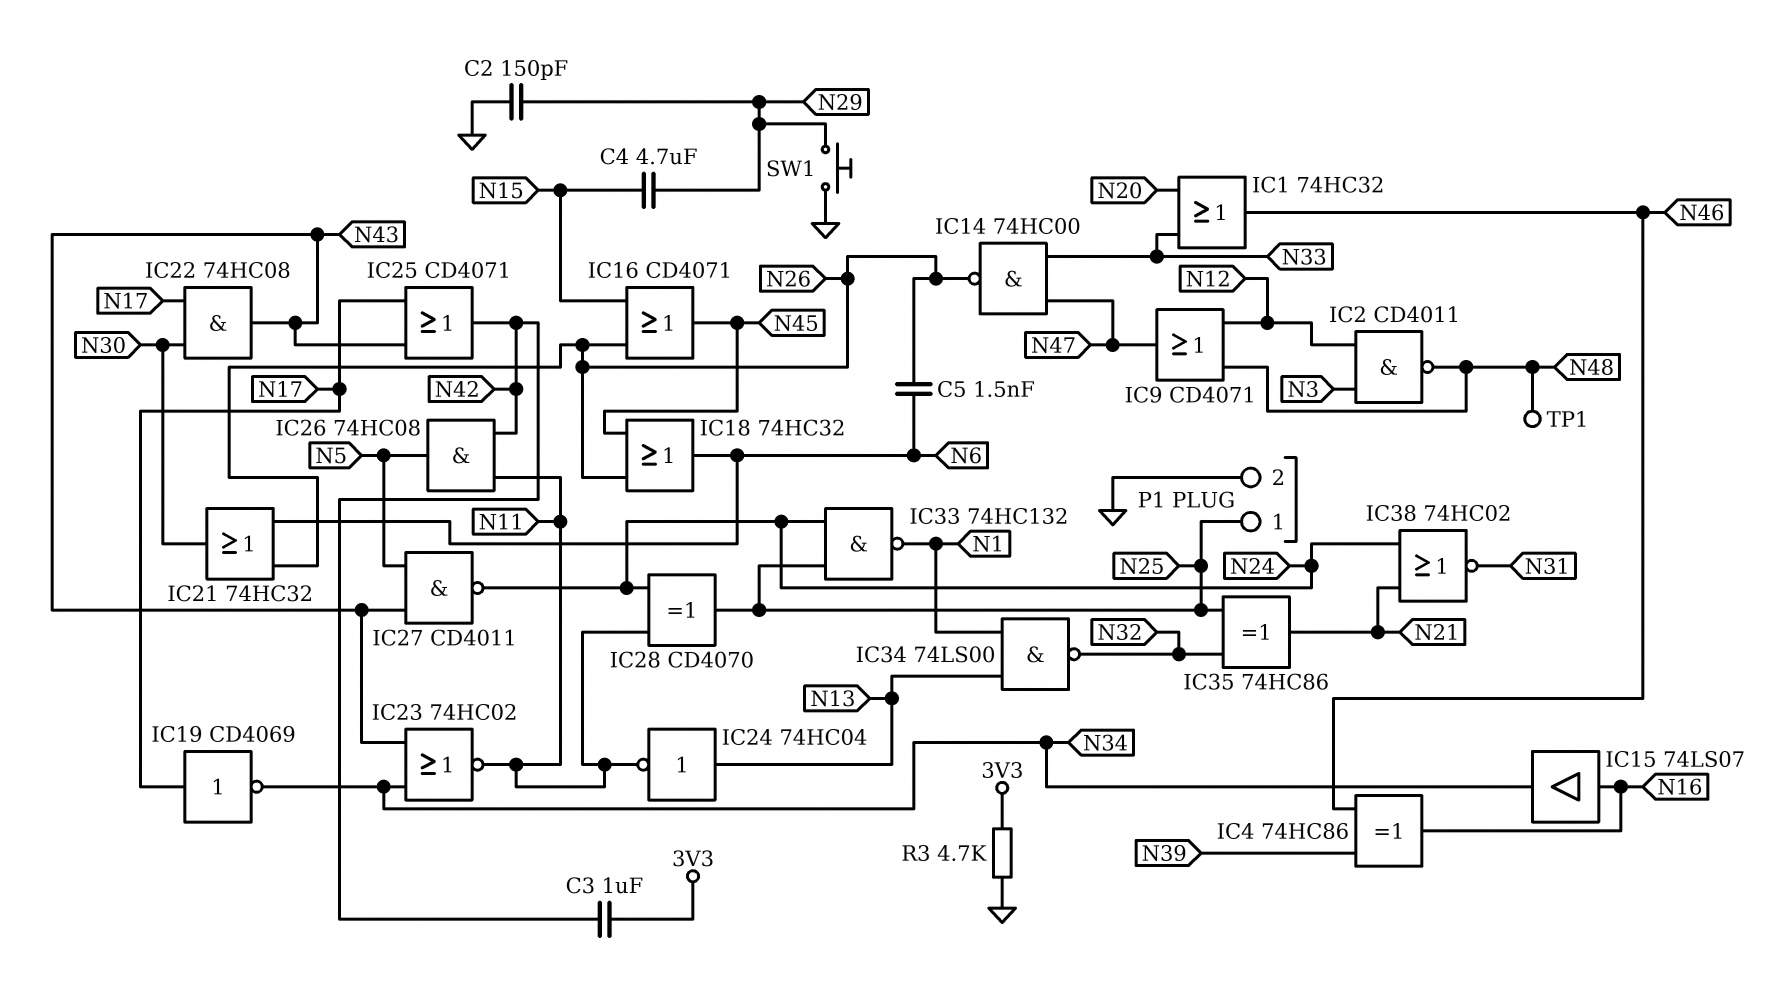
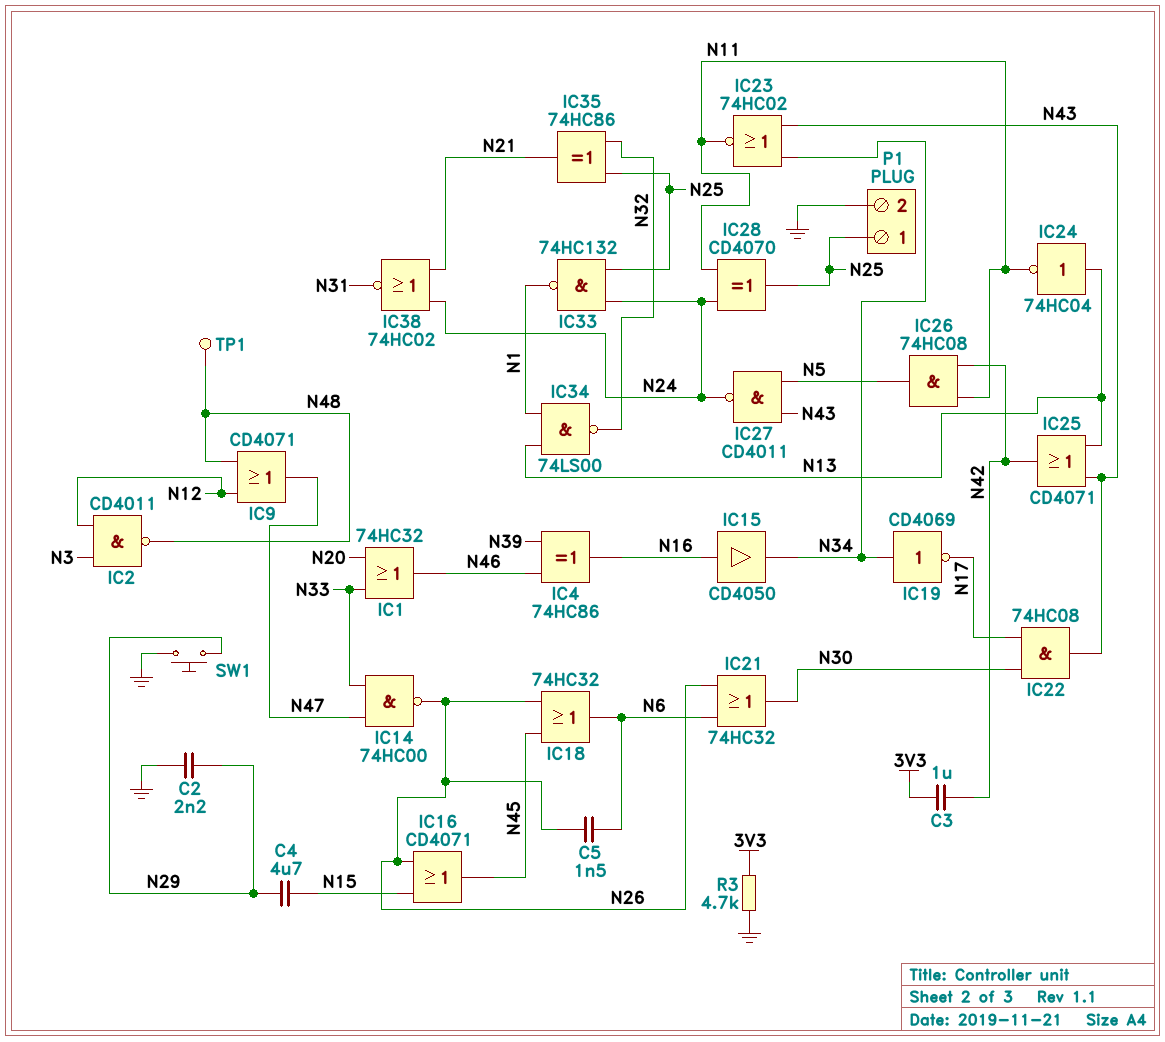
C2: 150pF (GND, N29) -> 2.2nF (GND, N29)
IC15: buffer 74LS07 (in N16, out N34) -> buffer CD4050 (in N16, out N34)
IC19: NOT CD4069 (in N17, out N34) -> NOT CD4069 (in N34, out N17)
IC25: OR CD4071 (in N17, in N43, out N42) -> OR CD4071 (in N13, in N43, out N42)

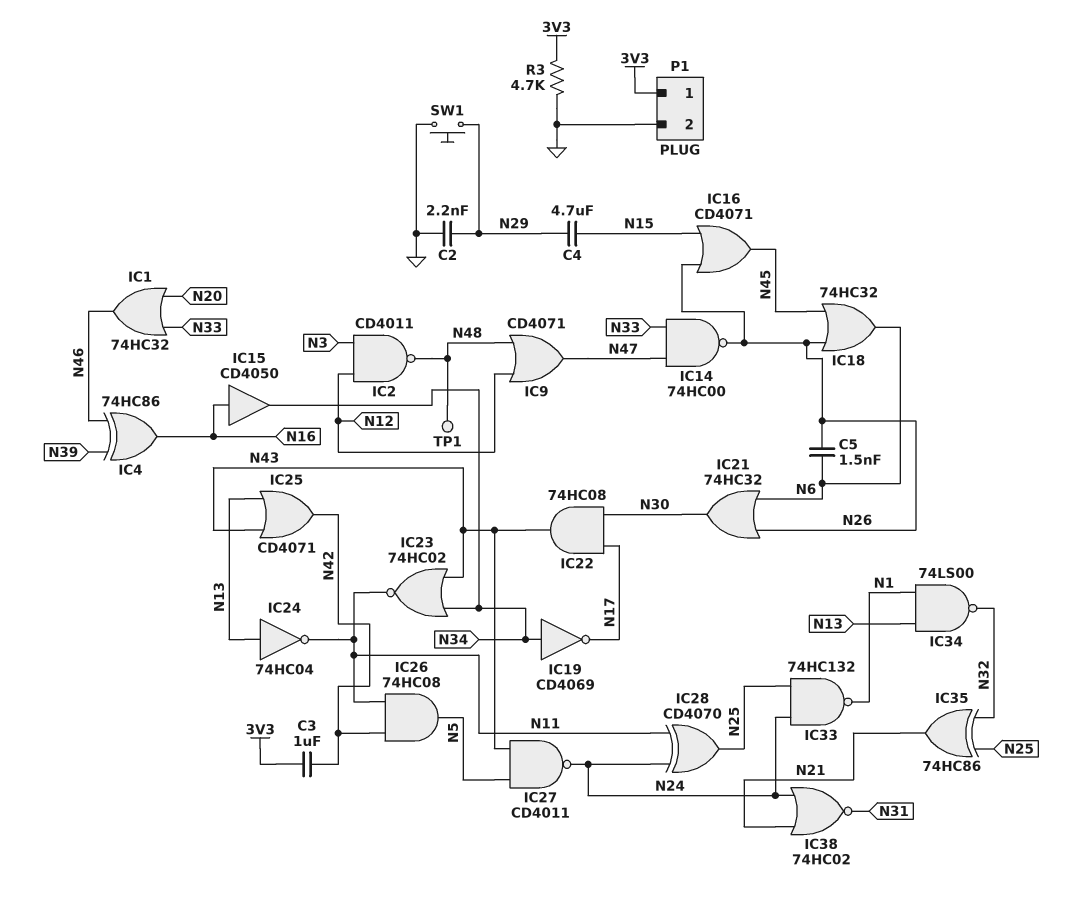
P1 pin 1: N25 -> 3V3

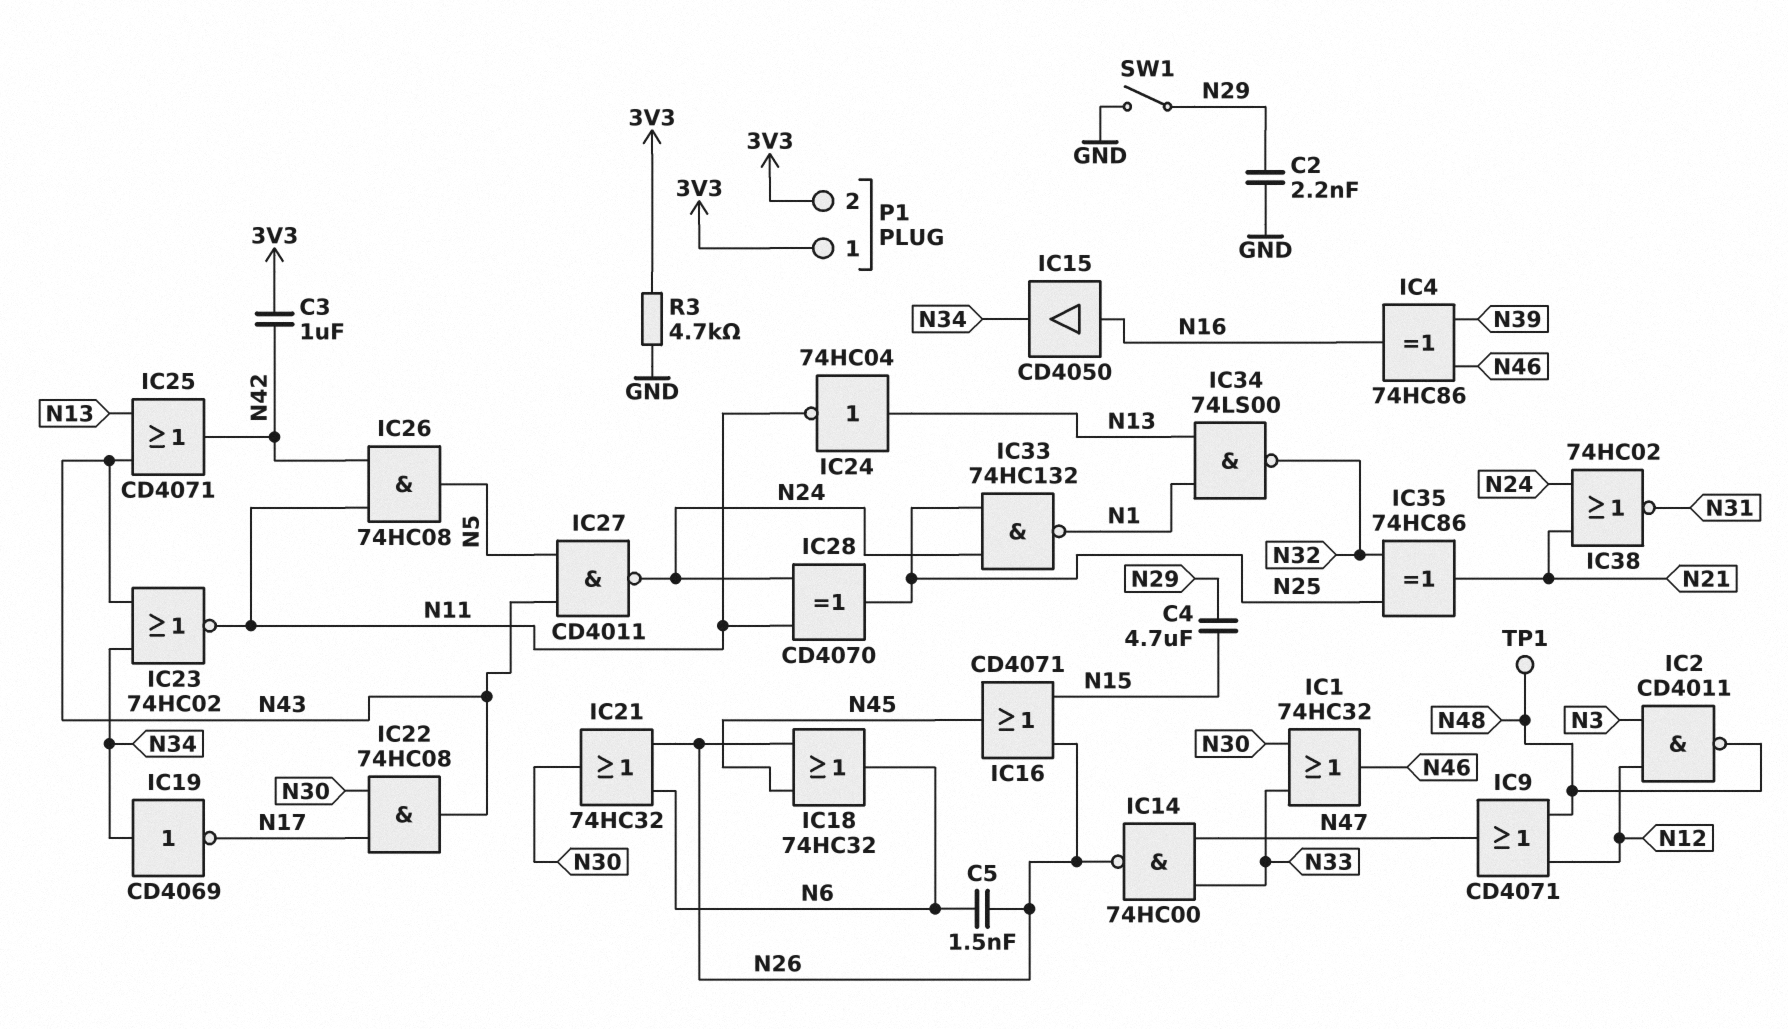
IC1: OR 74HC32 (in N20, in N33, out N46) -> OR 74HC32 (in N30, in N33, out N46)
P1 pin 2: GND -> 3V3
SW1: button (GND, N29) -> switch (GND, N29)

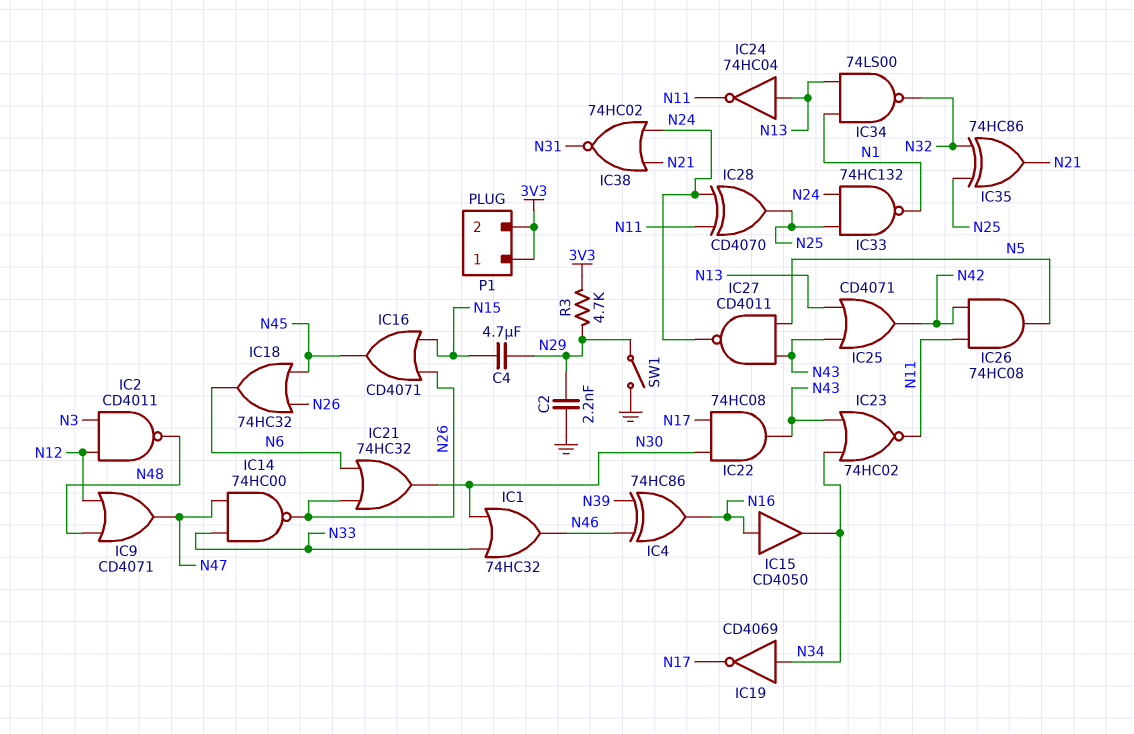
C3: 1uF (3V3, N42) -> none
C5: 1.5nF (N6, N26) -> none
R3: 4.7k (3V3, GND) -> 4.7k (3V3, N29)
TP1: test point (N48) -> none

